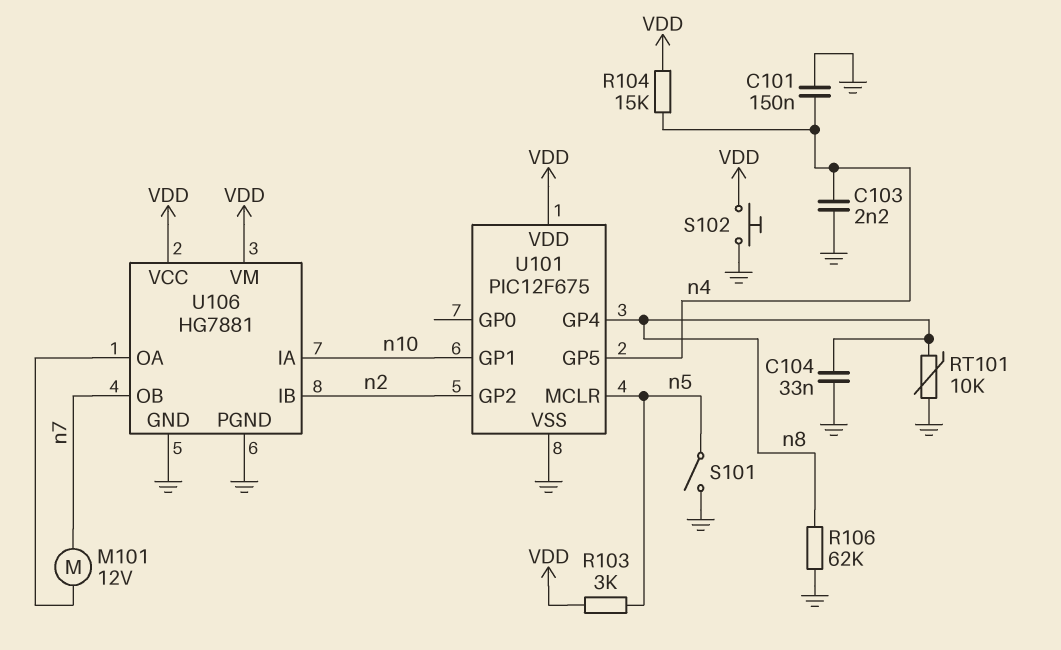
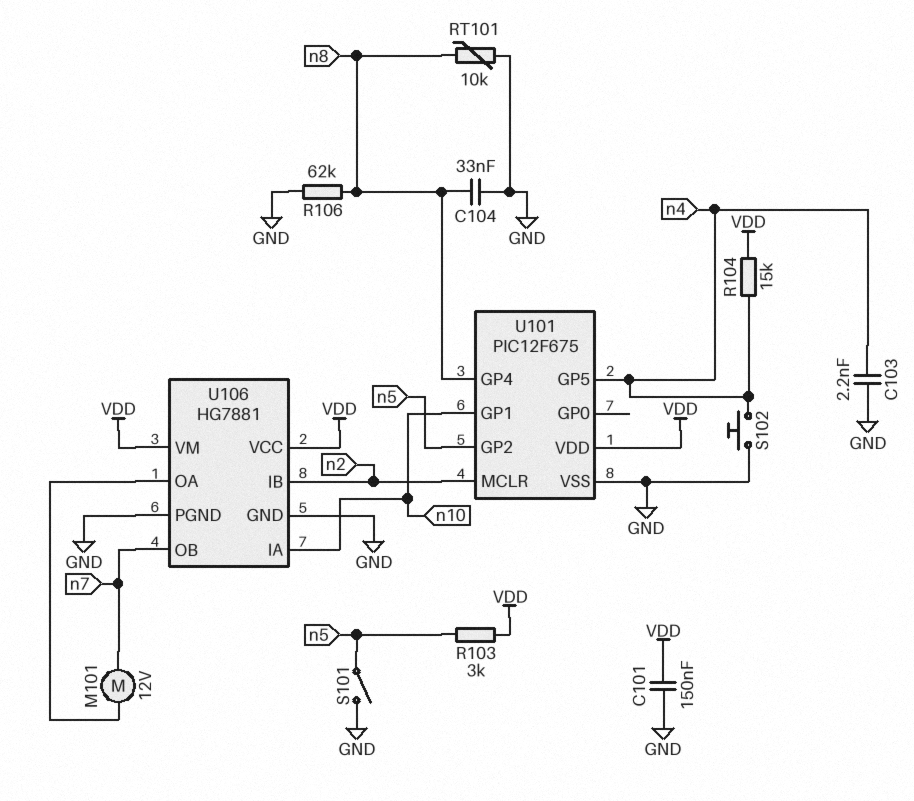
C101: 150nF (GND, n4) -> 150nF (GND, VDD)
S102: button (GND, VDD) -> button (GND, n4)
U101 pin GP2: n2 -> n5
U101 pin MCLR: n5 -> n2

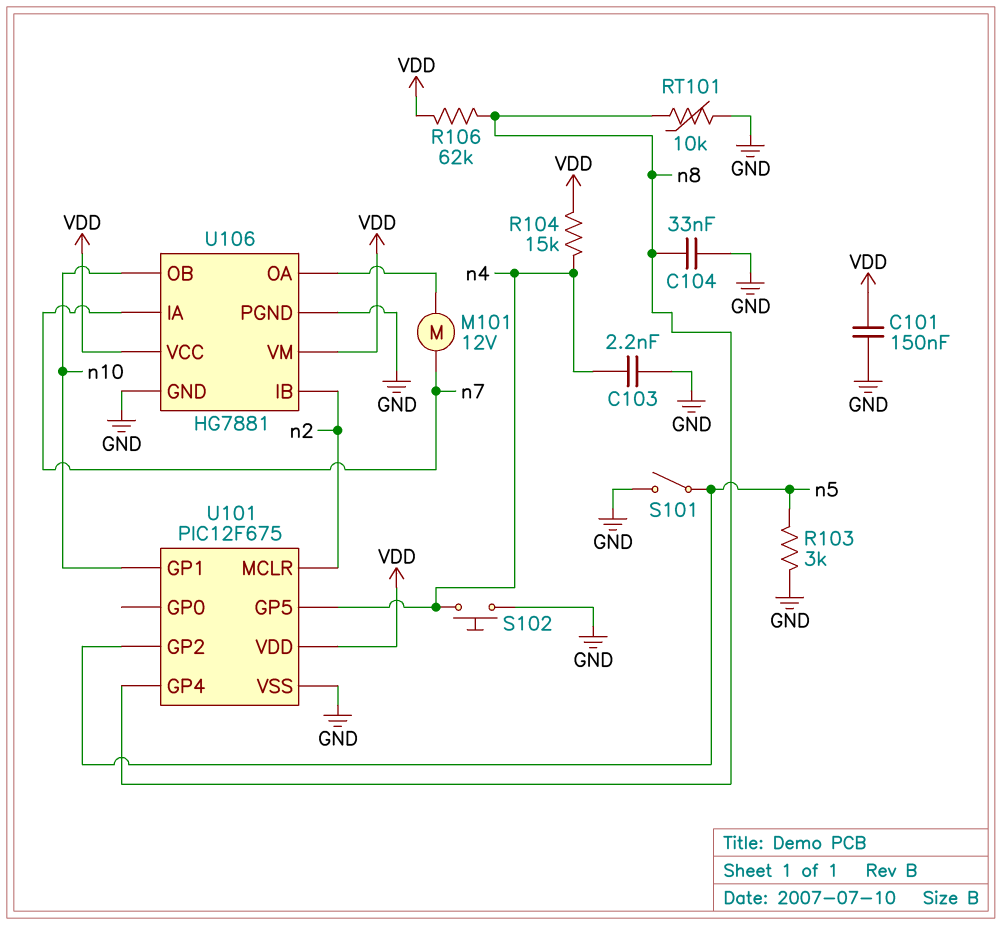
R103: 3k (VDD, n5) -> 3k (GND, n5)
R106: 62k (GND, n8) -> 62k (VDD, n8)
U106 pin IA: n10 -> n7
U106 pin OB: n7 -> n10

